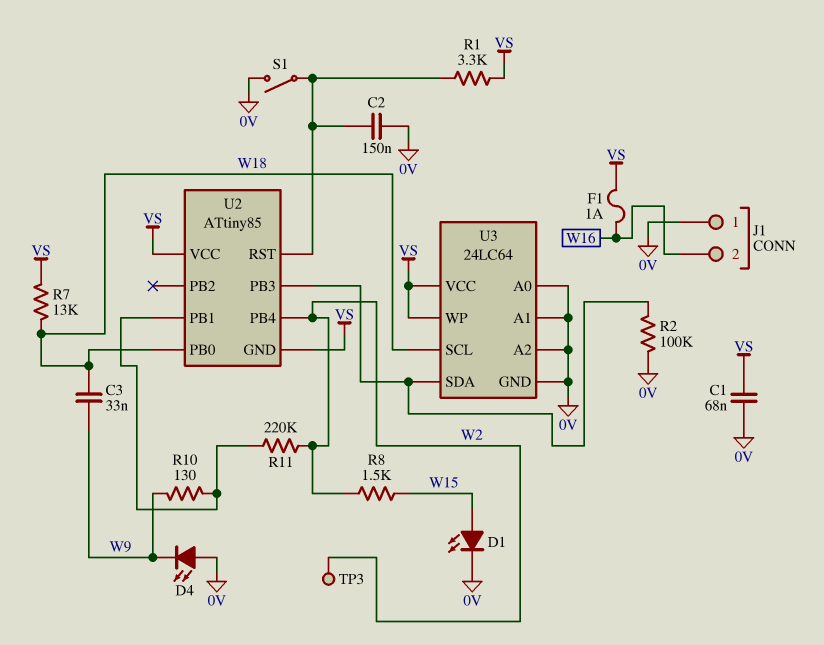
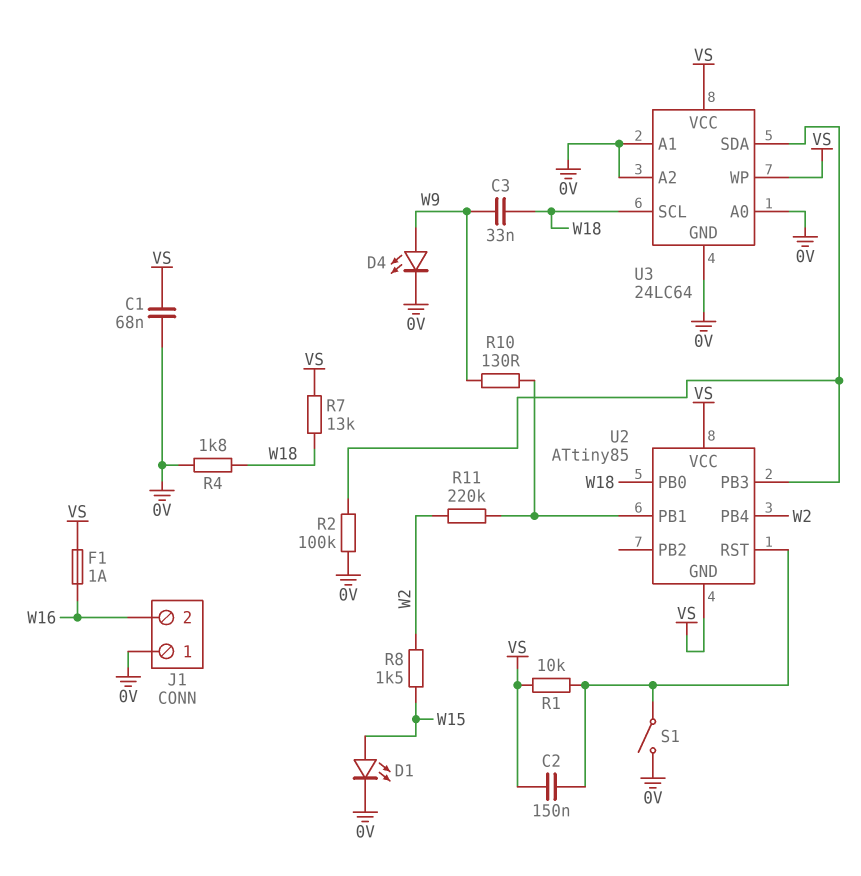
C2: 150nF (0V, U2/RST) -> 150nF (U2/RST, VS)
D4: LED (A 0V, K W9) -> LED (A W9, K 0V)
R1: 3.3k (U2/RST, VS) -> 10k (U2/RST, VS)
R4: none -> 1.8k (0V, W18)
TP3: test point (W2) -> none

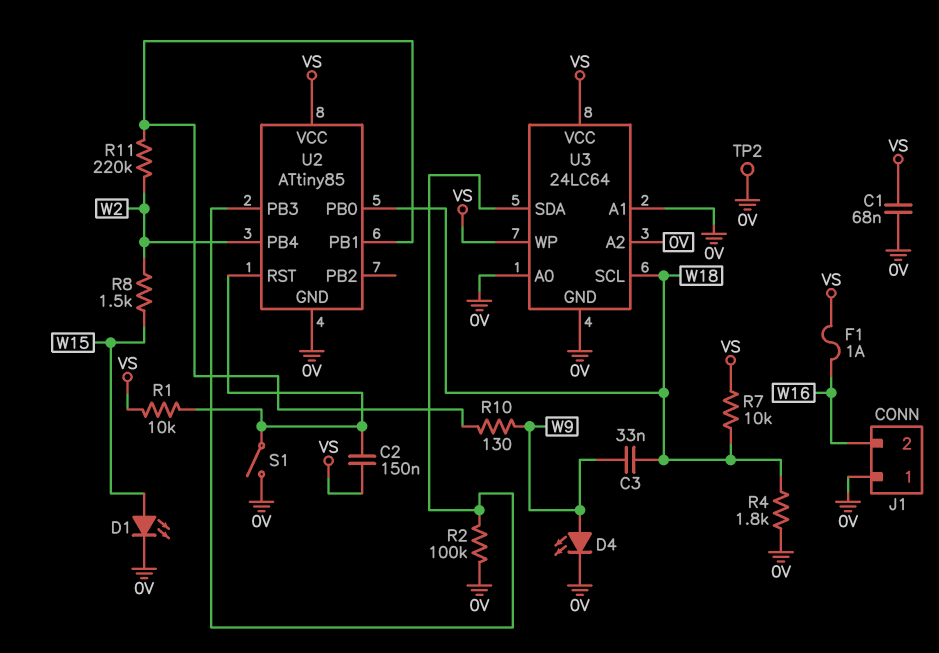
R7: 13k (VS, W18) -> 10k (VS, W18)
TP2: none -> test point (0V)
U2 pin GND: VS -> 0V

